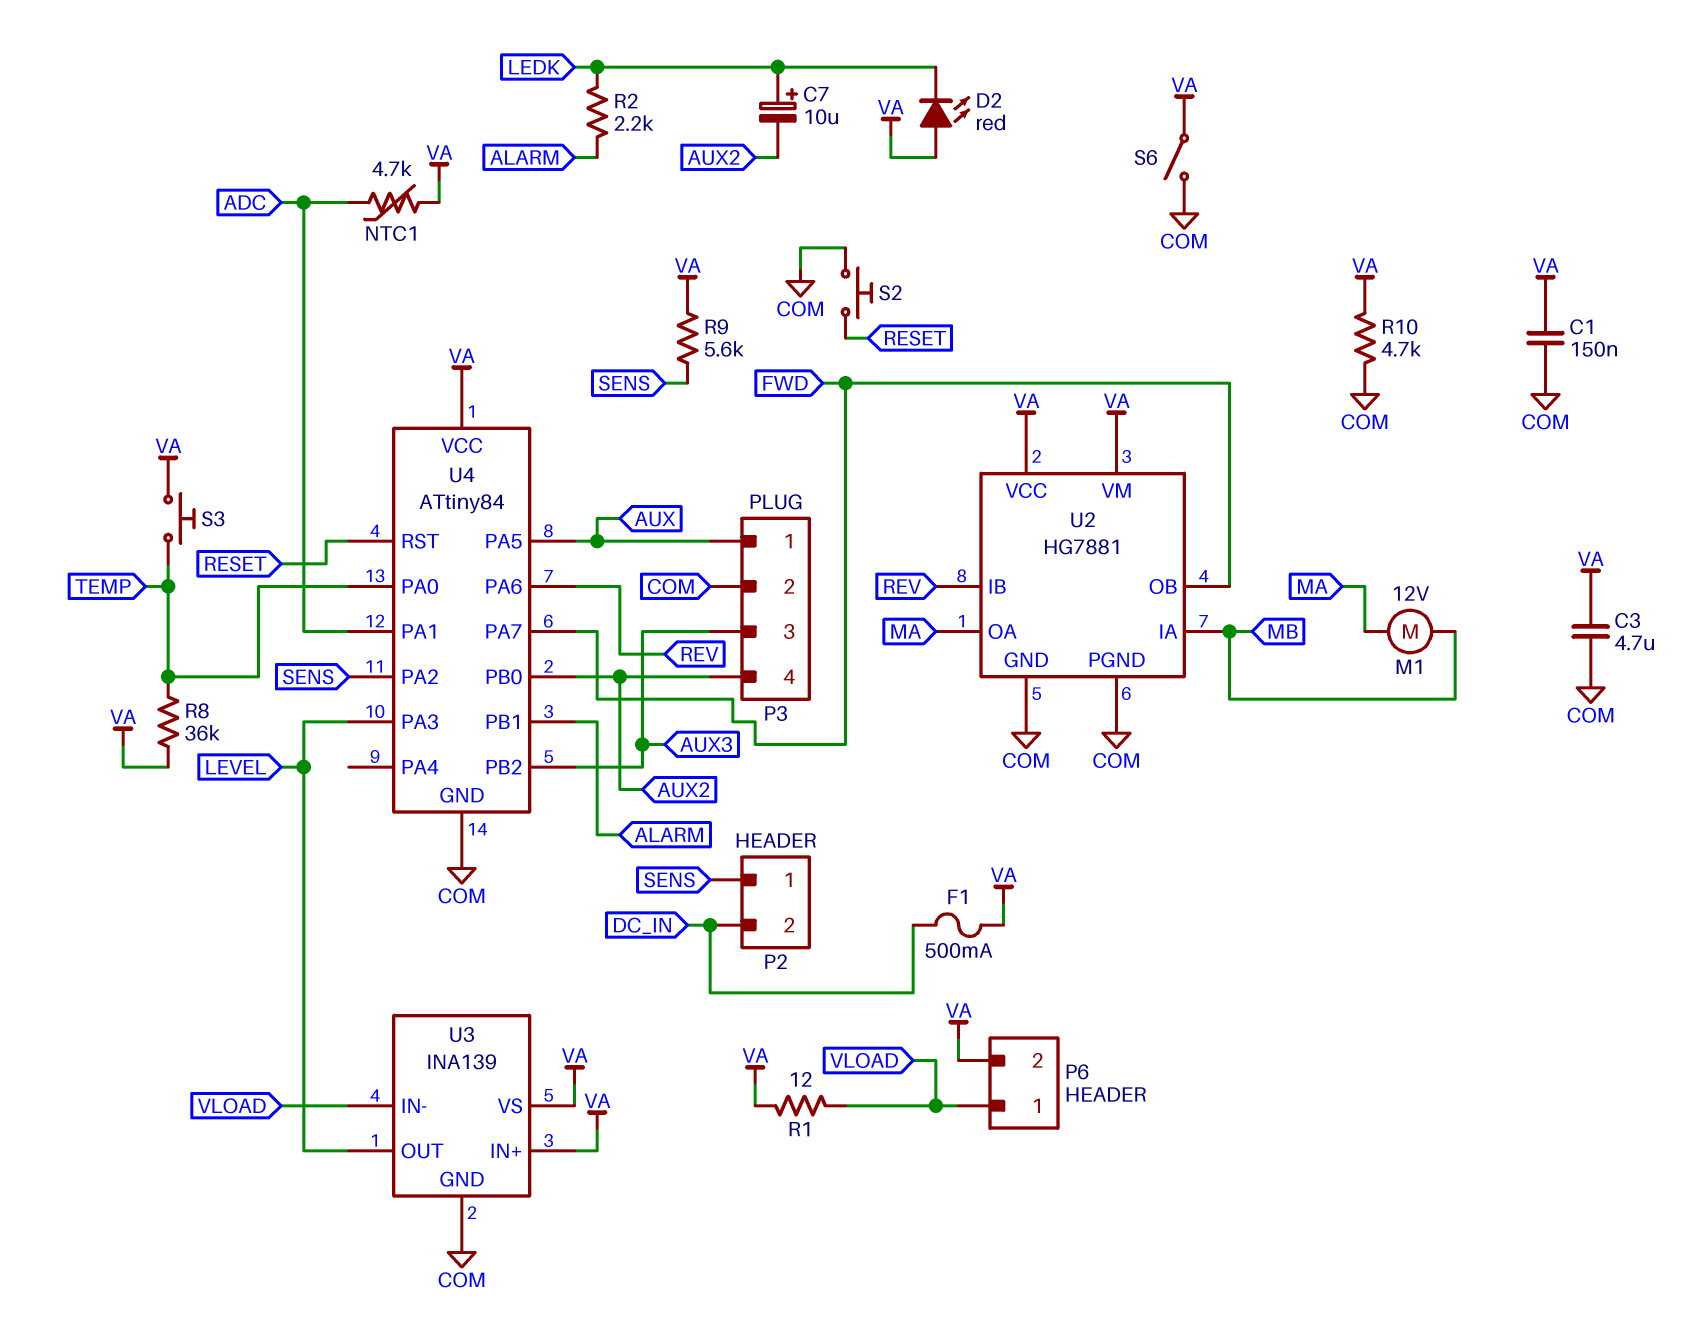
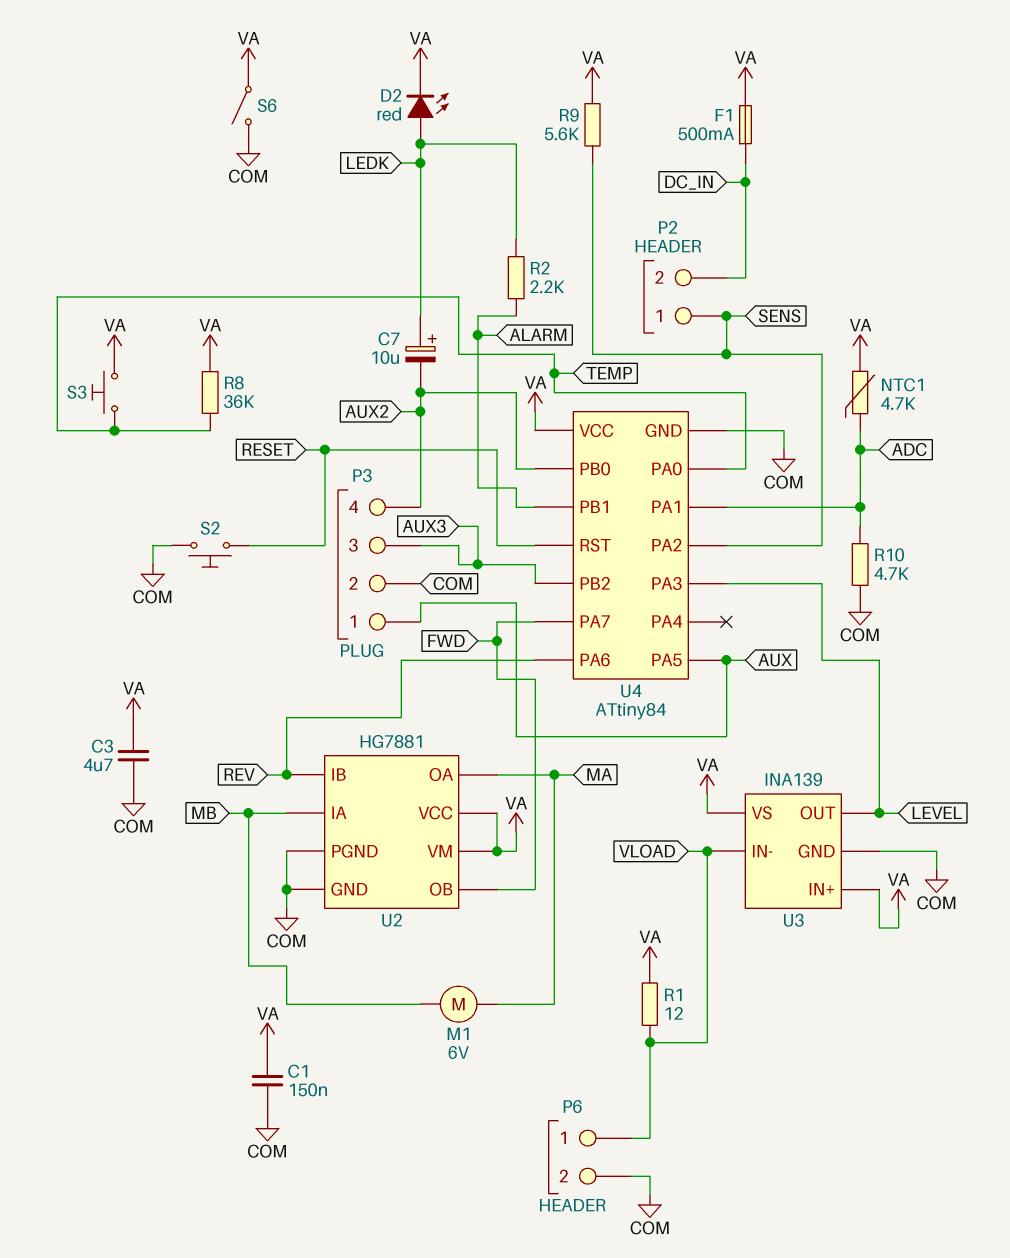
D2: LED red (A VA, K LEDK) -> LED red (A LEDK, K VA)
M1: motor 12V (MA, MB) -> motor 6V (MA, MB)
P6 pin 2: VA -> COM
R10: 4.7k (COM, VA) -> 4.7k (ADC, COM)

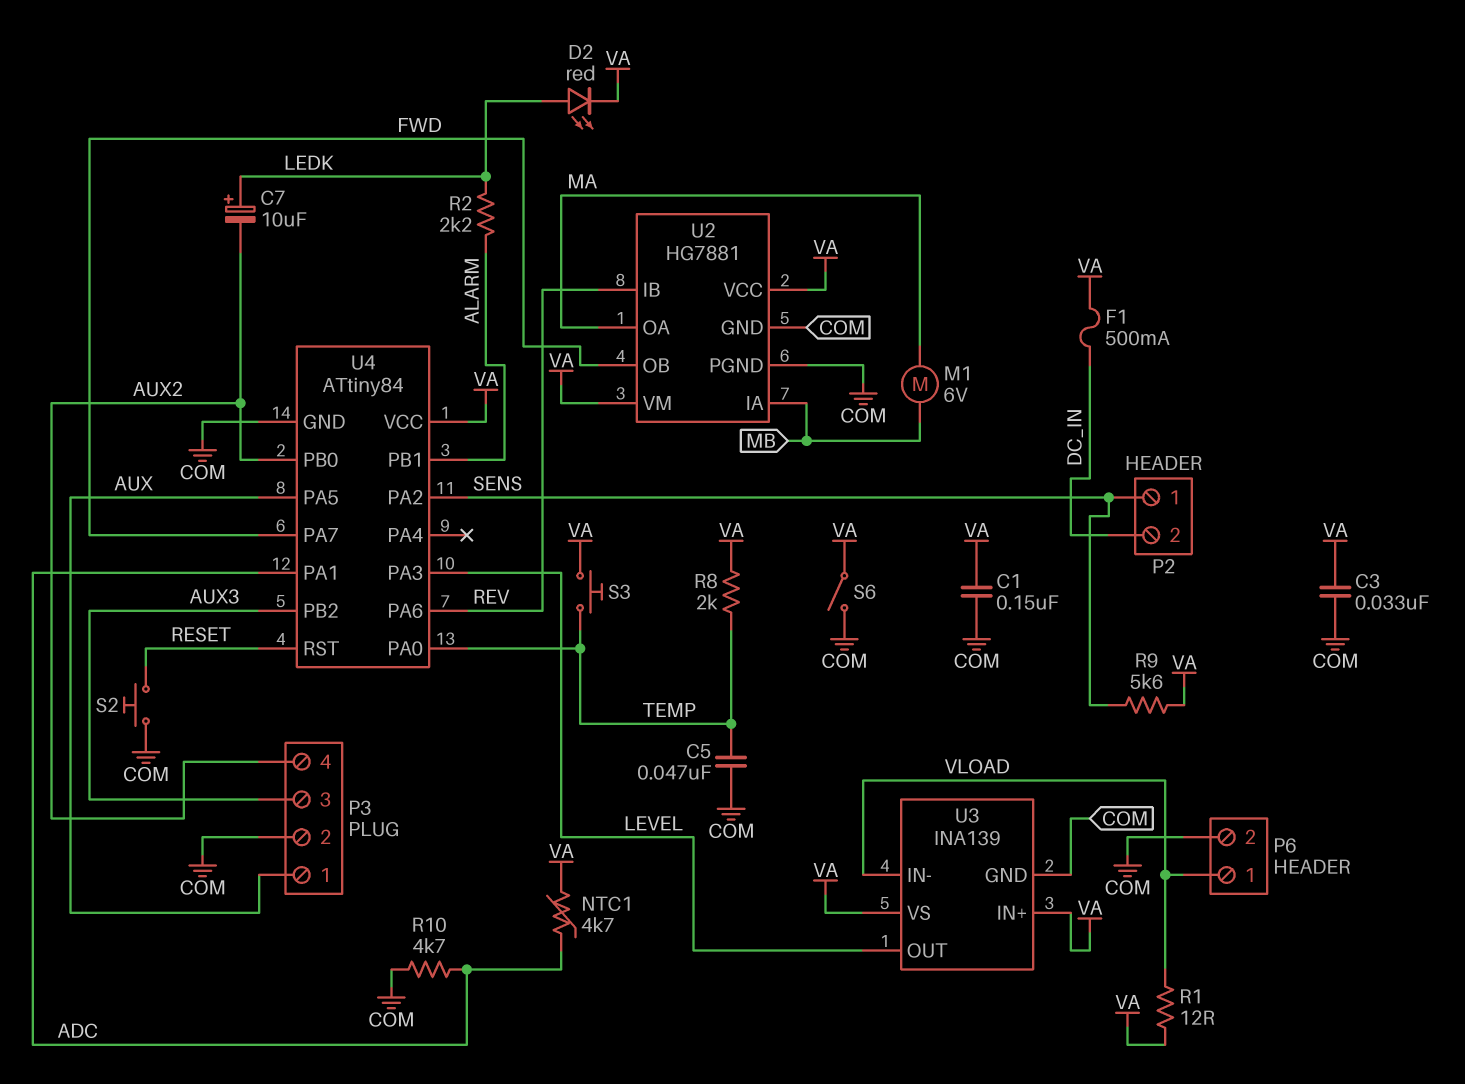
C3: 4.7uF (COM, VA) -> 33nF (COM, VA)
C5: none -> 47nF (COM, TEMP)
R8: 36k (TEMP, VA) -> 2k (TEMP, VA)

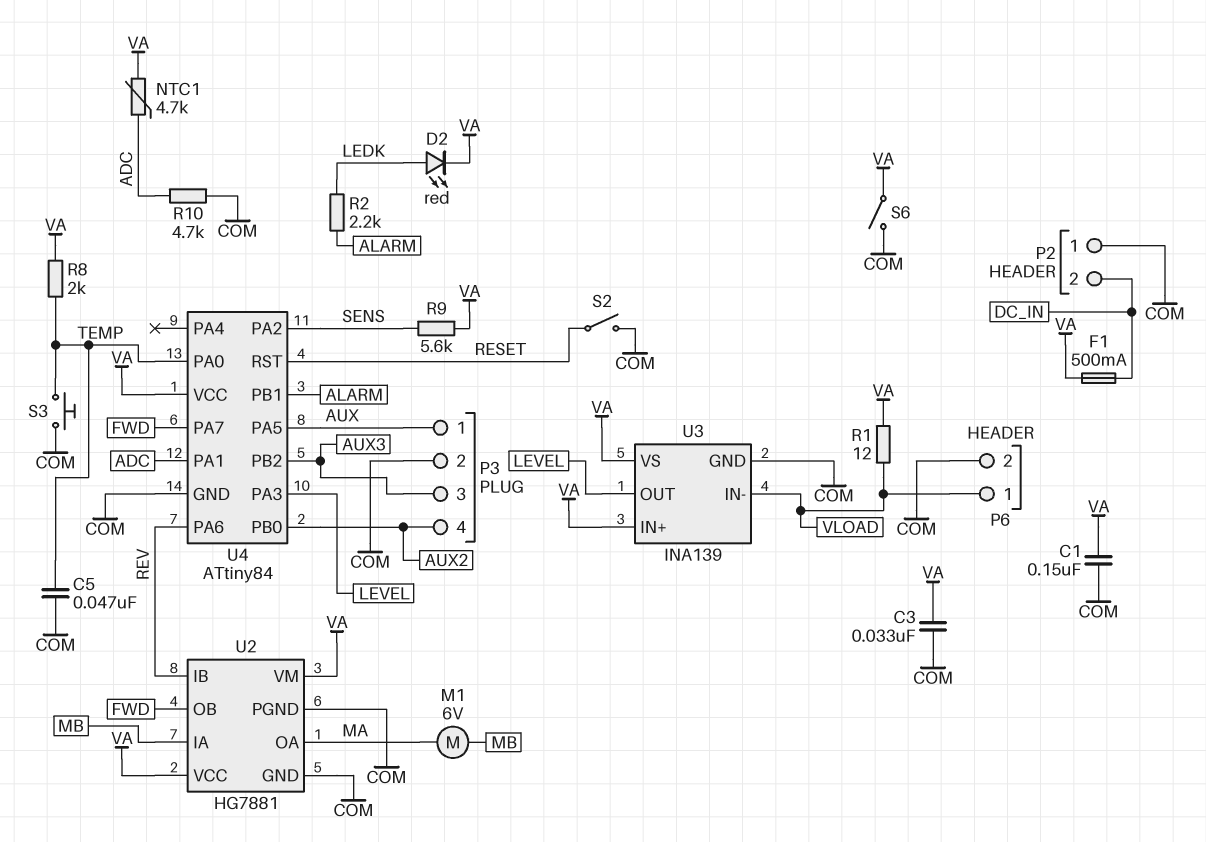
C7: 10uF (plus LEDK, minus AUX2) -> none
P2 pin 1: SENS -> COM
S2: button (COM, RESET) -> switch (COM, RESET)
S3: button (TEMP, VA) -> button (COM, TEMP)

